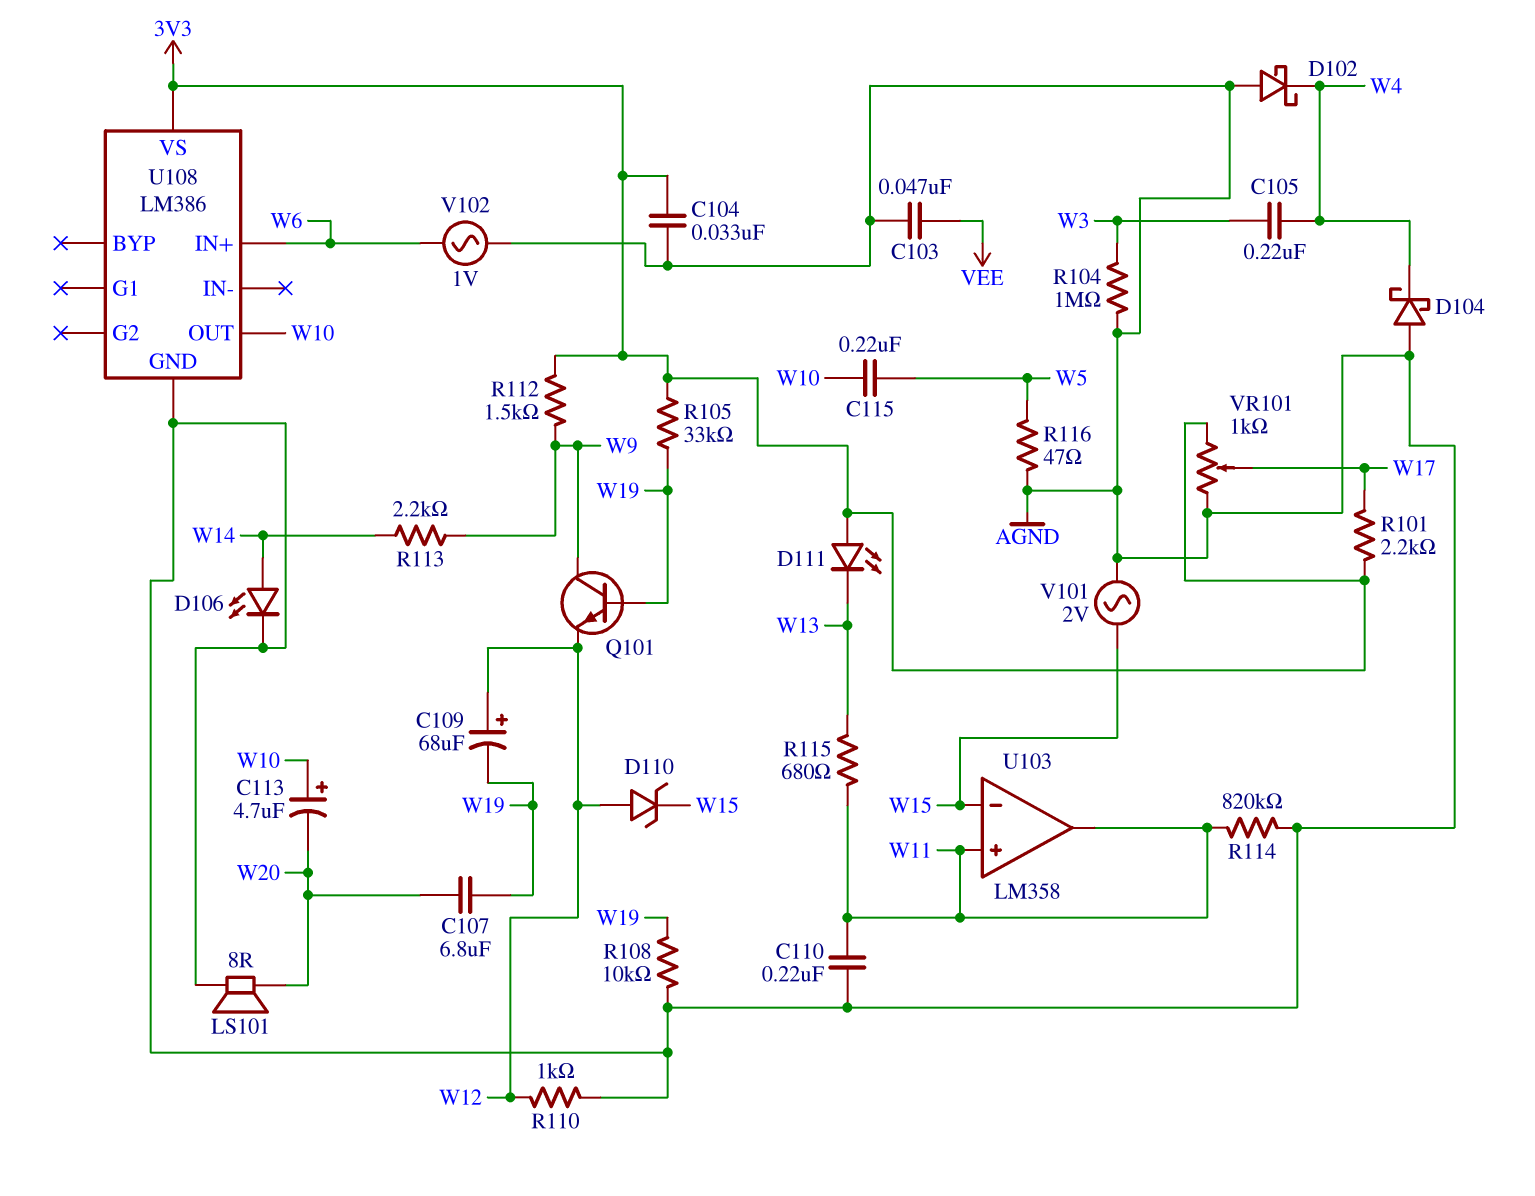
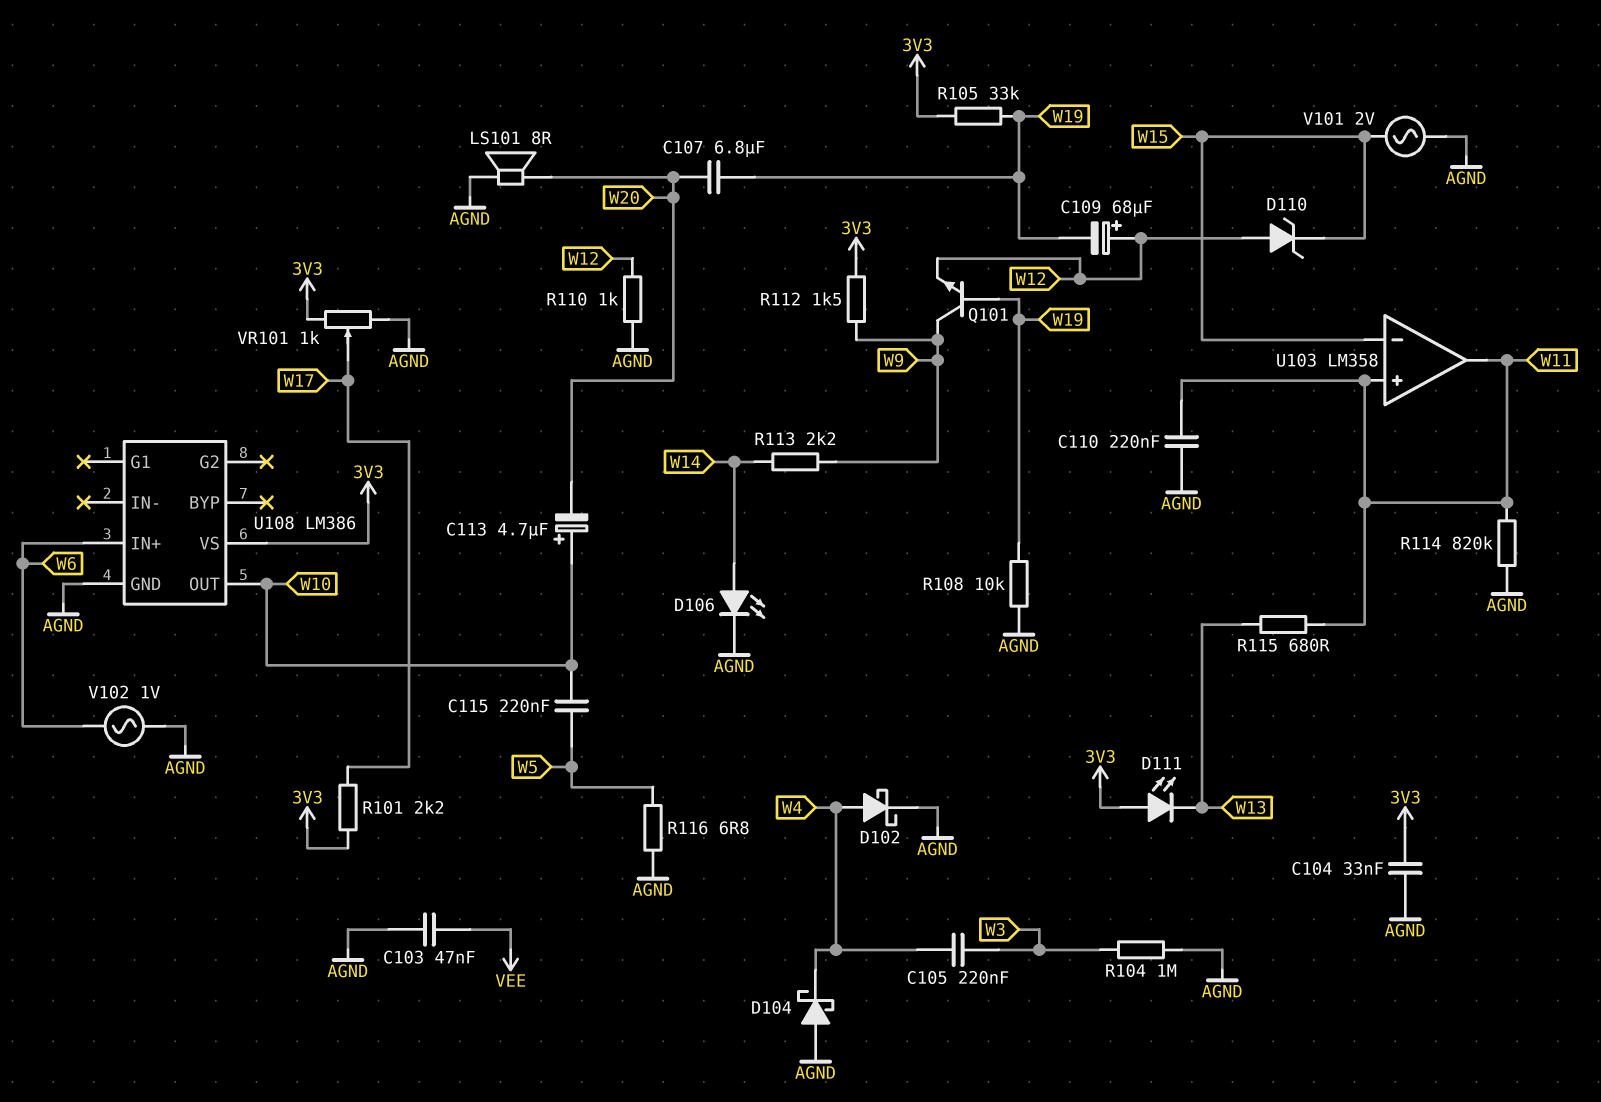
D102: schottky (A AGND, K W4) -> schottky (A W4, K AGND)
R116: 47 (AGND, W5) -> 6.8 (AGND, W5)

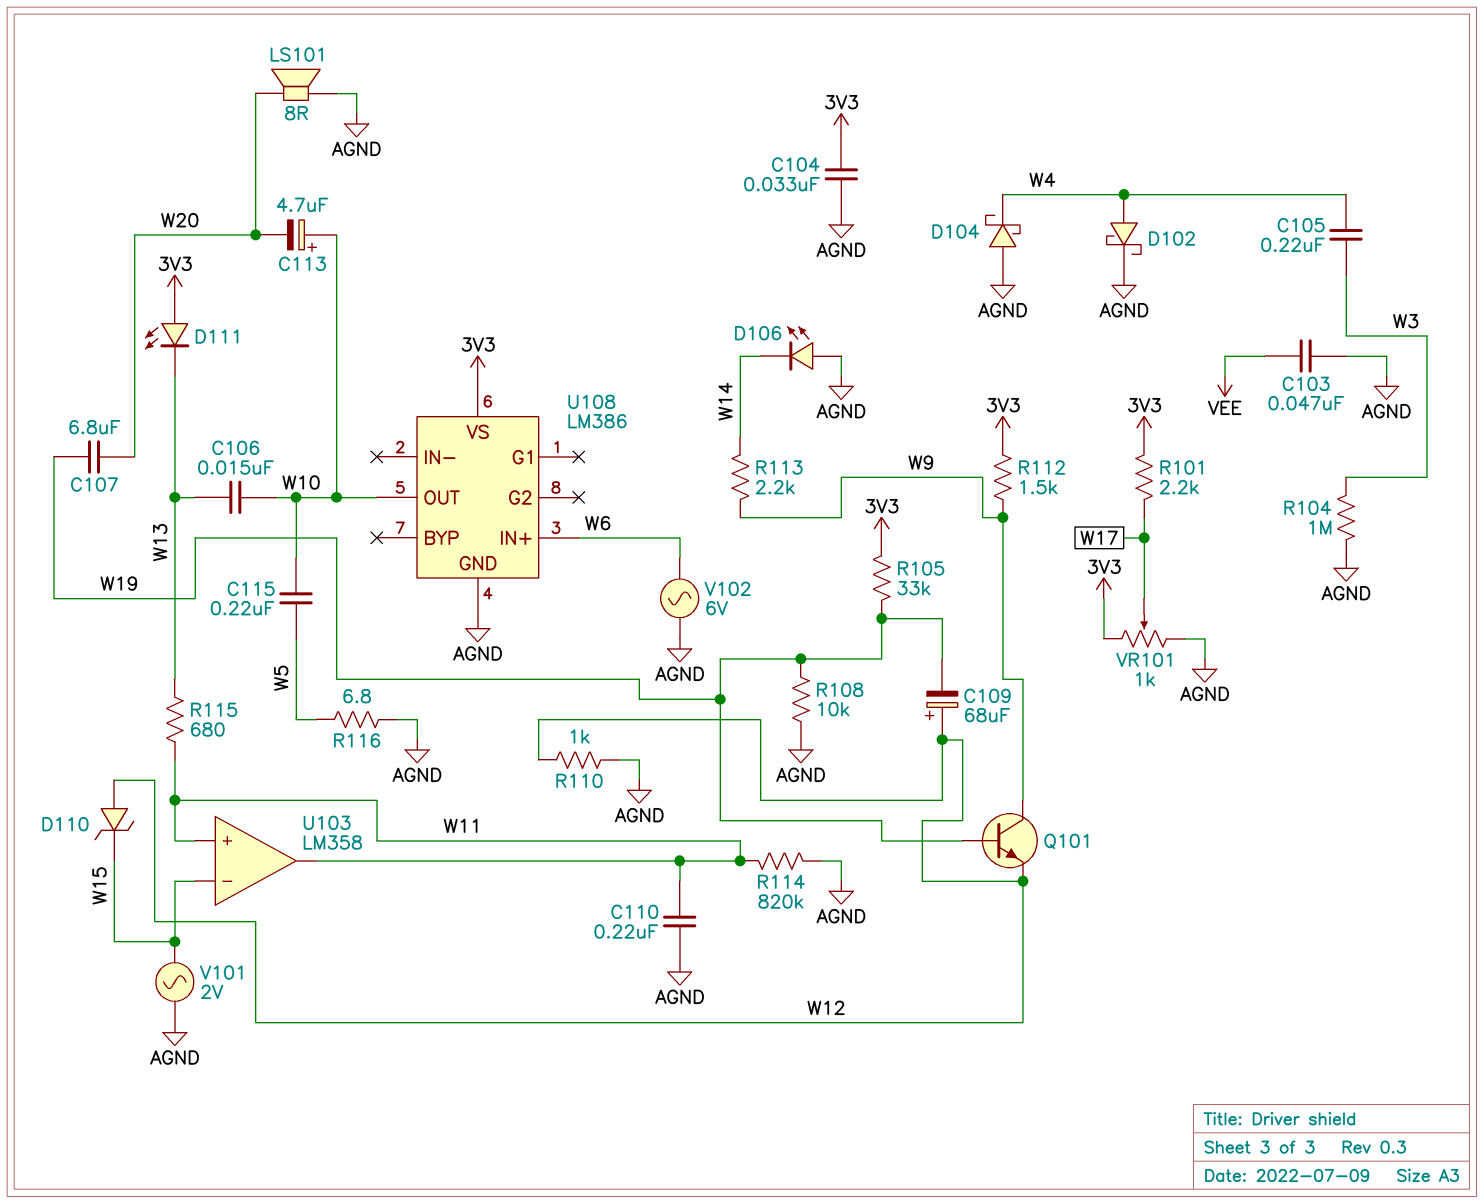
C106: none -> 15nF (W10, W13)
D106: LED (A W14, K AGND) -> LED (A AGND, K W14)
V102: AC 1V (AGND, W6) -> AC 6V (AGND, W6)

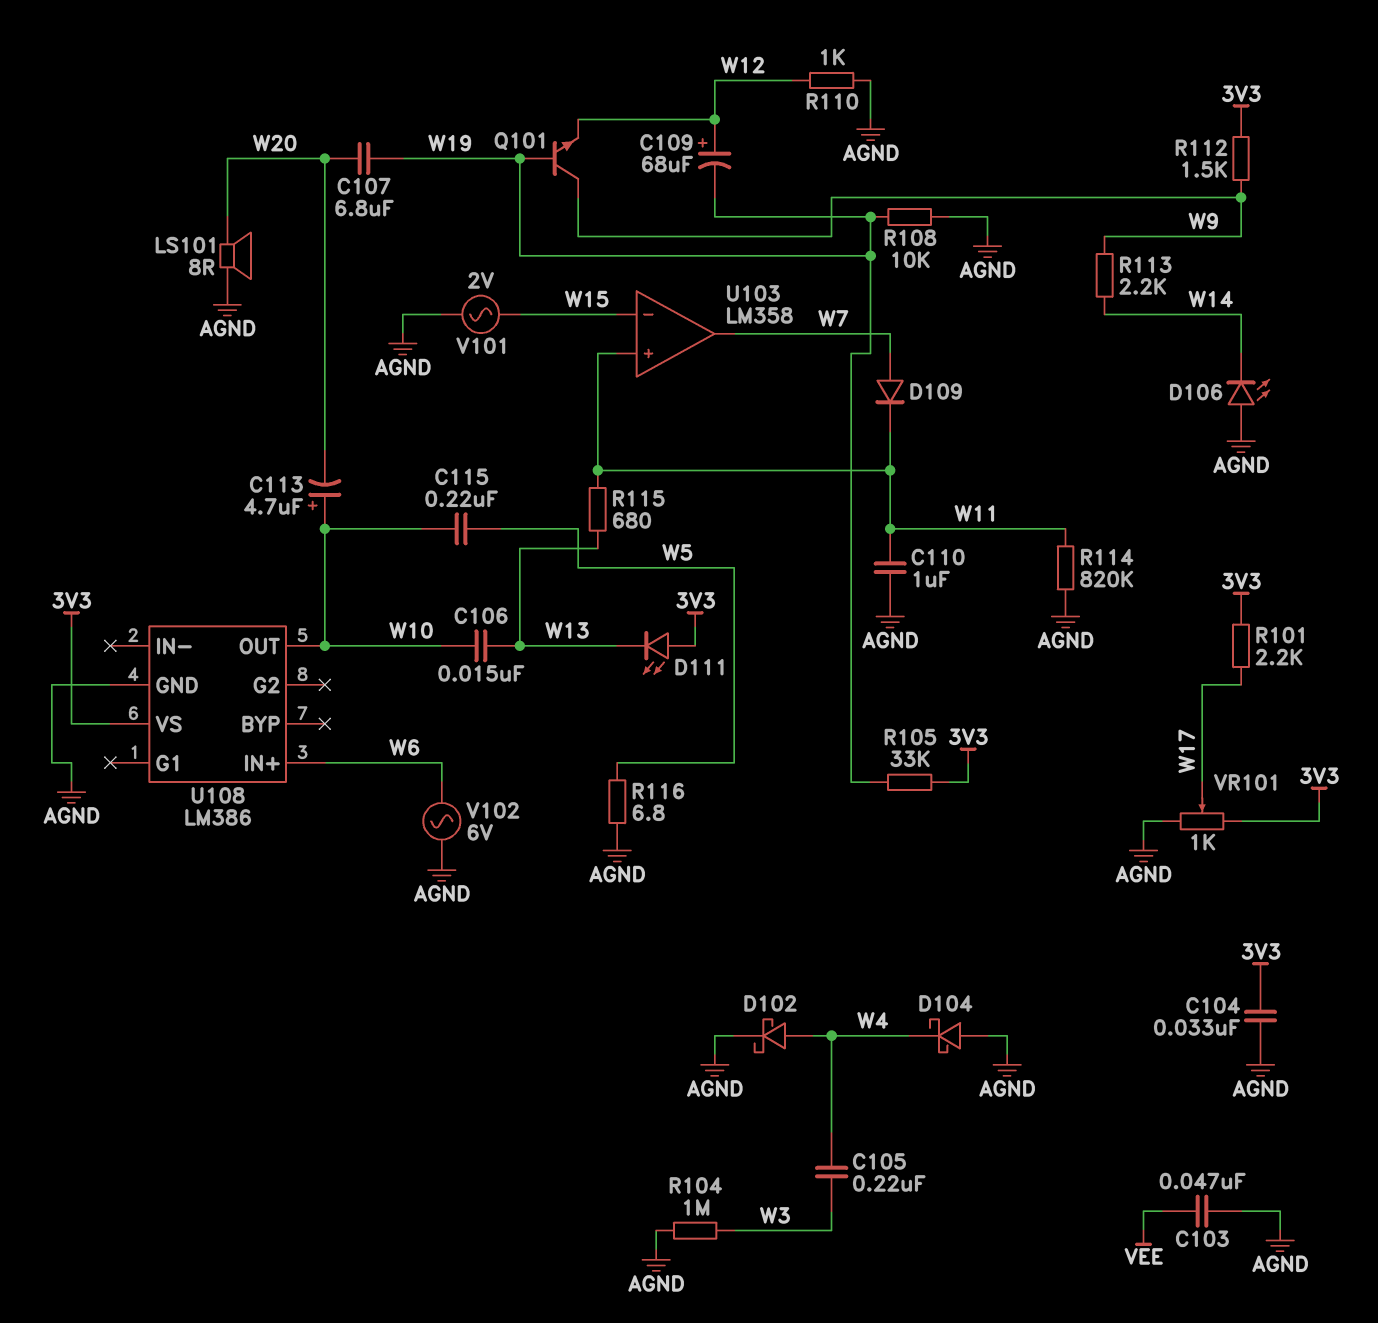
C110: 220nF (AGND, W11) -> 1uF (AGND, W11)
D109: none -> diode (A W7, K W11)
D110: zener (A W12, K W15) -> none
U103 pin out: W11 -> W7

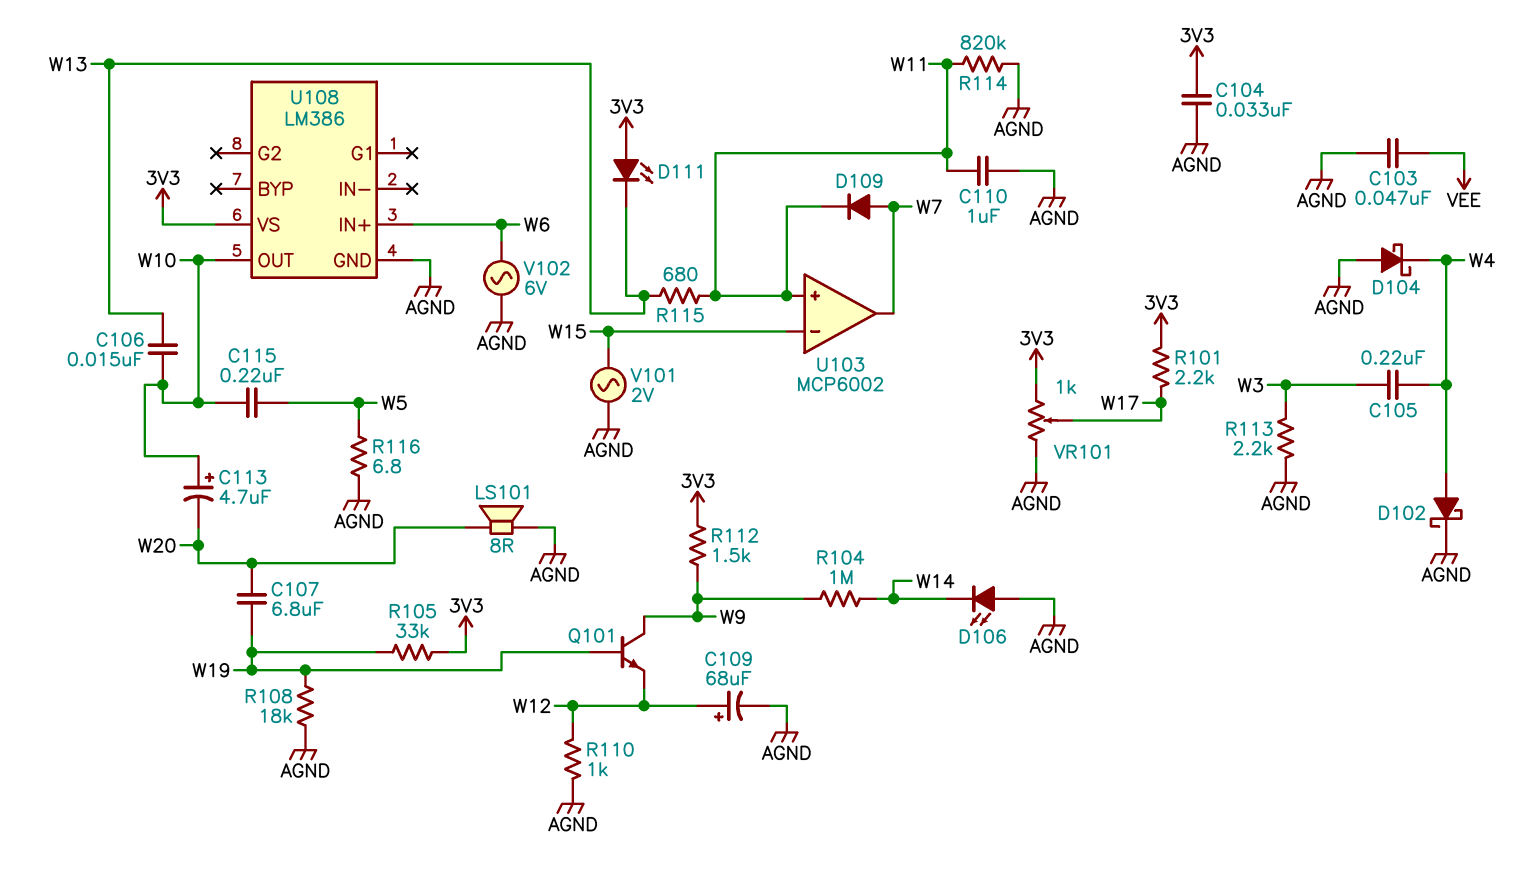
C109: 68uF (plus W12, minus W19) -> 68uF (plus W12, minus AGND)
R104: 1M (AGND, W3) -> 1M (W9, W14)
R108: 10k (AGND, W19) -> 18k (AGND, W19)
R113: 2.2k (W9, W14) -> 2.2k (AGND, W3)
U103: LM358 -> MCP6002

